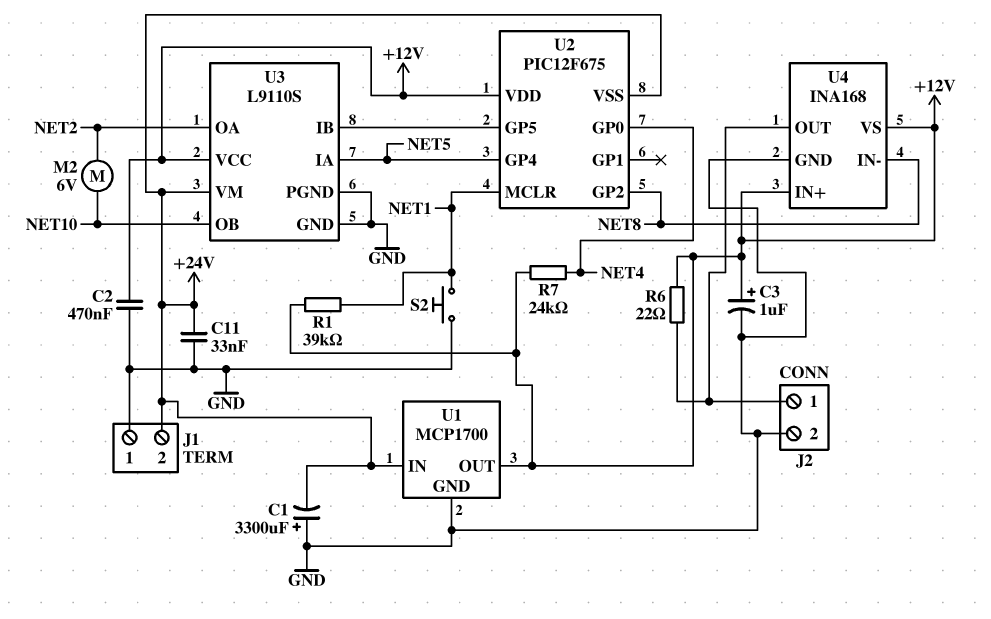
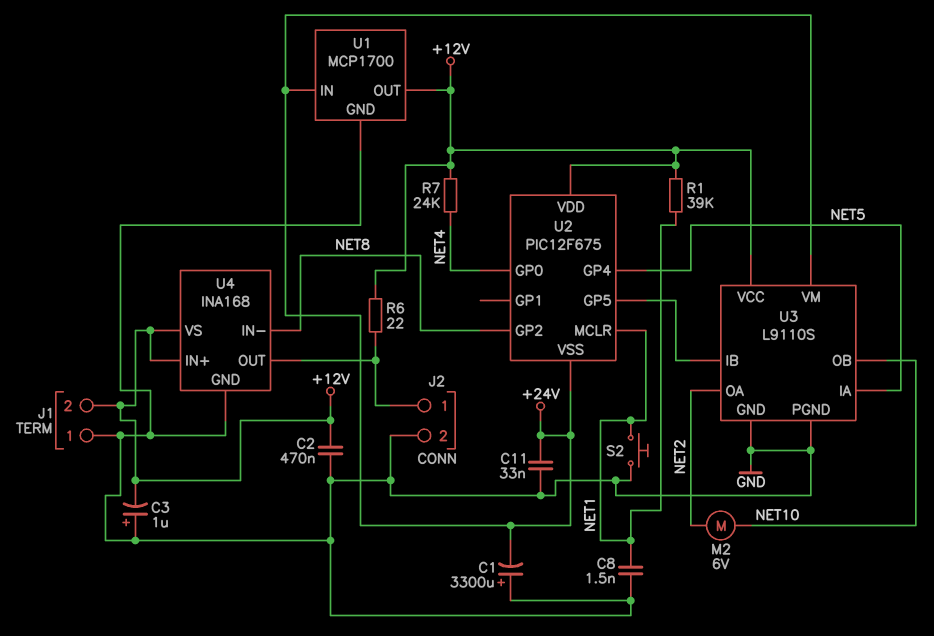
C3: 1uF (plus +12V, minus GND) -> 1uF (plus GND, minus +12V)
C8: none -> 1.5nF (GND, NET1)
J1 pin 2: +24V -> +12V

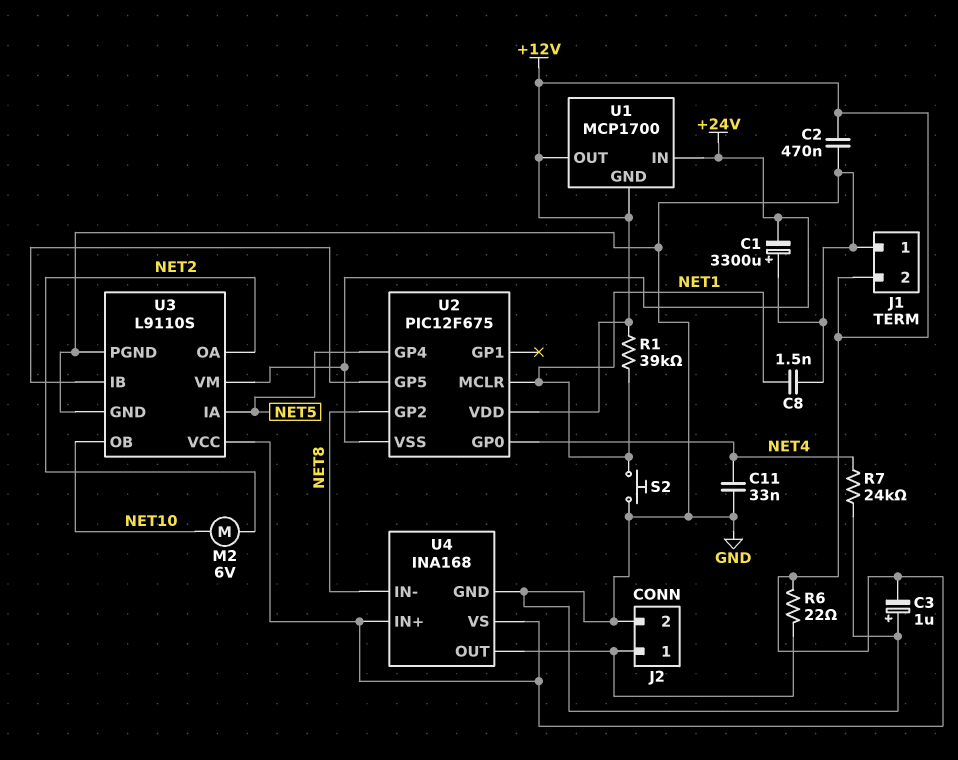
C11: 33nF (+24V, GND) -> 33nF (GND, NET4)
R7: 24k (+12V, NET4) -> 24k (GND, NET4)
U1 pin GND: GND -> +12V

